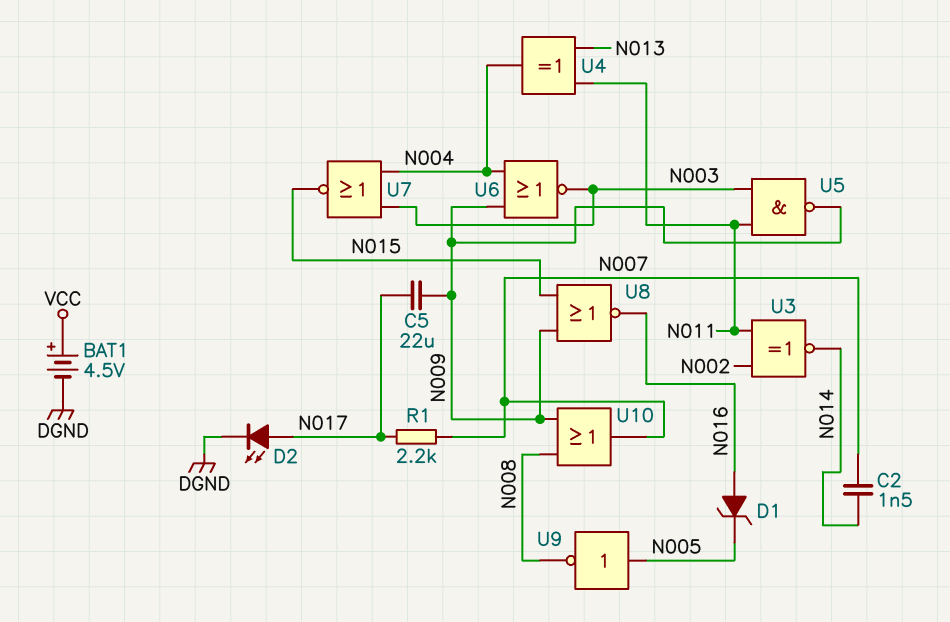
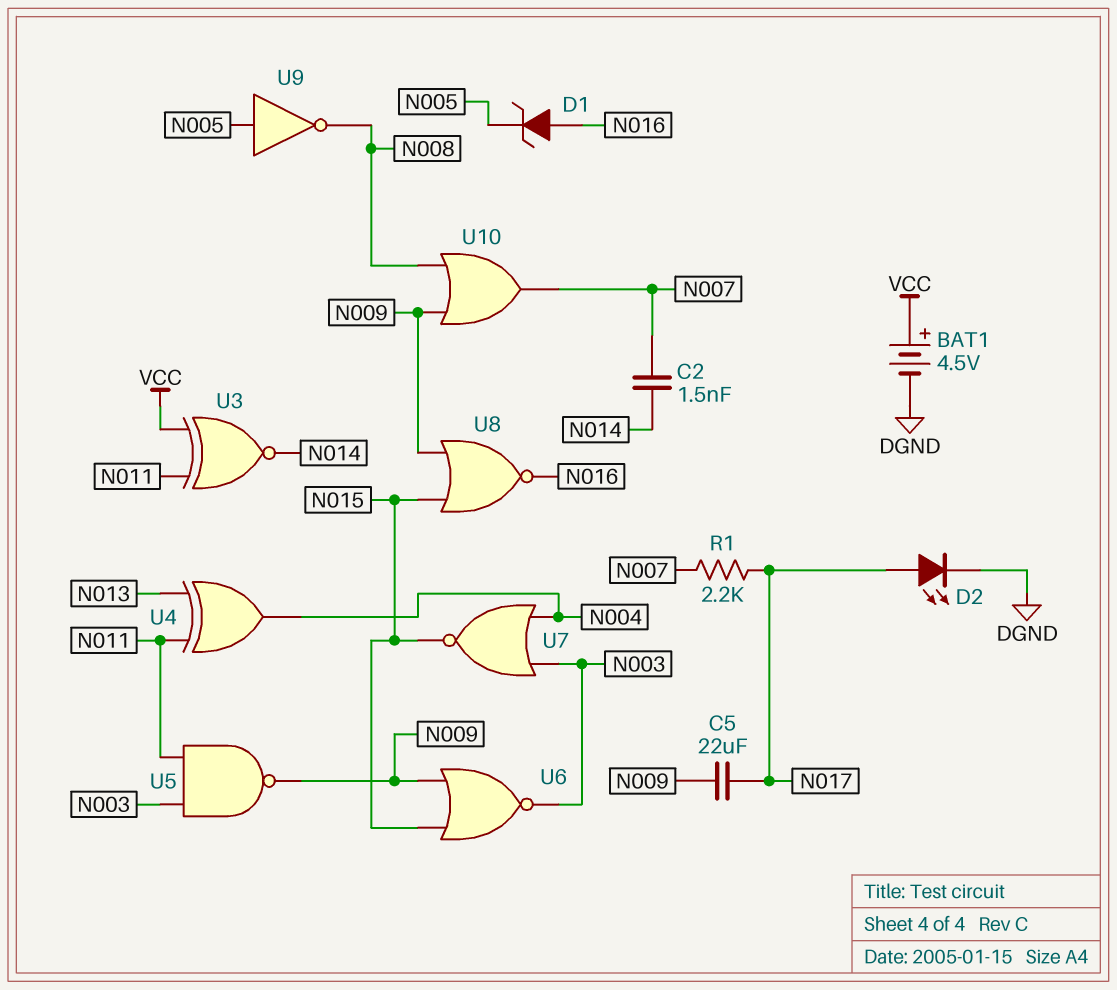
U3: XNOR (in N002, in N011, out N014) -> XNOR (in N011, in VCC, out N014)
U6: NOR (in N004, in N009, out N003) -> NOR (in N009, in N015, out N003)

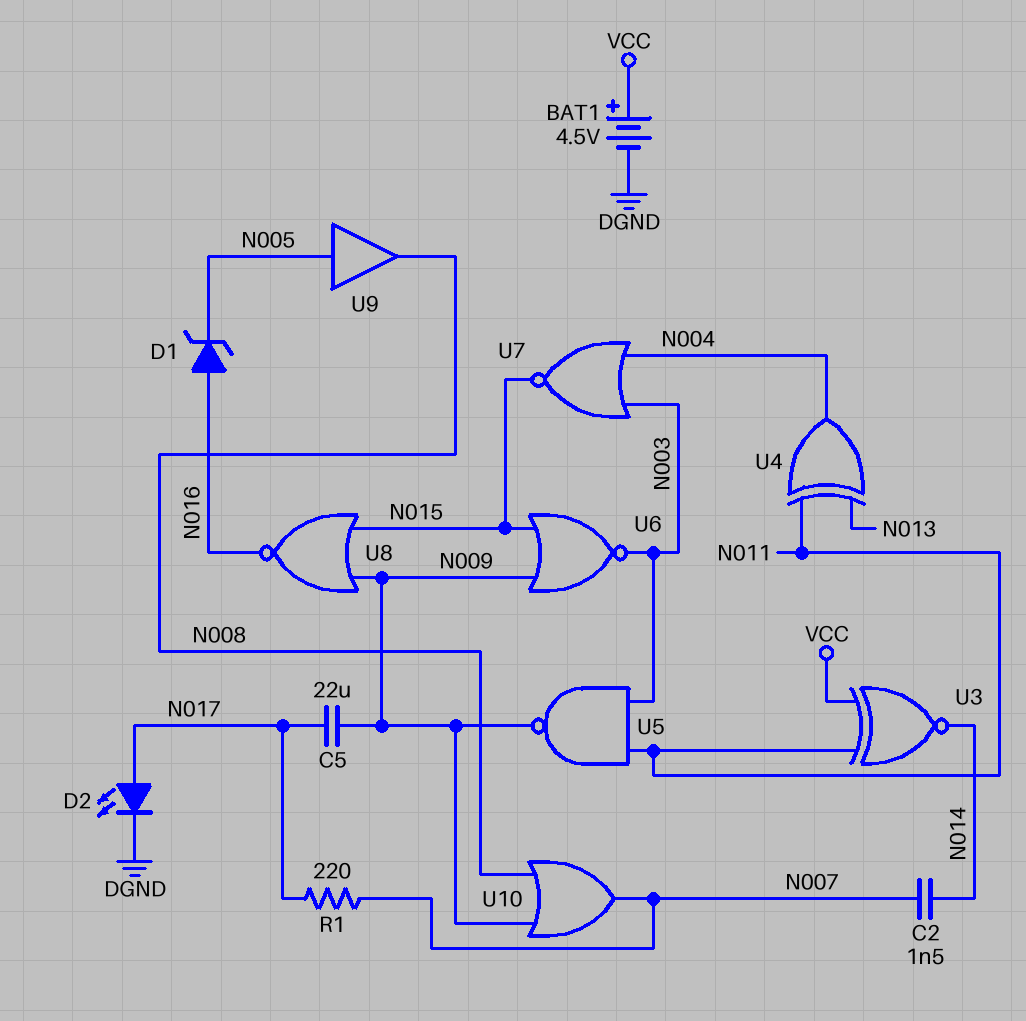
R1: 2.2k (N007, N017) -> 220 (N007, N017)
U9: NOT (in N005, out N008) -> buffer (in N005, out N008)

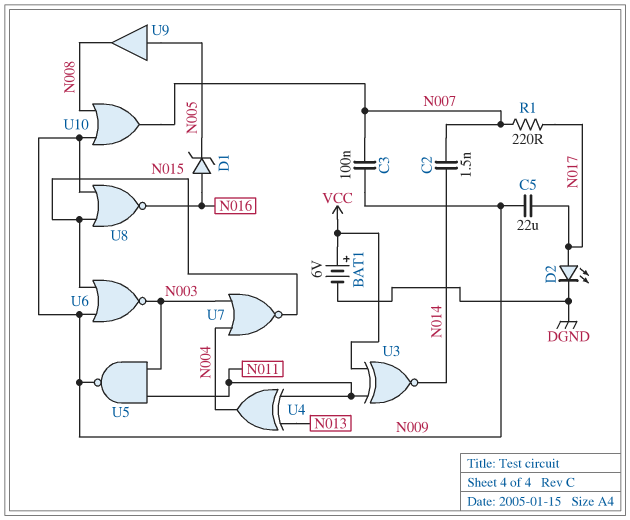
BAT1: 4.5V (plus VCC, minus DGND) -> 6V (plus VCC, minus DGND)
C3: none -> 100nF (N007, N009)

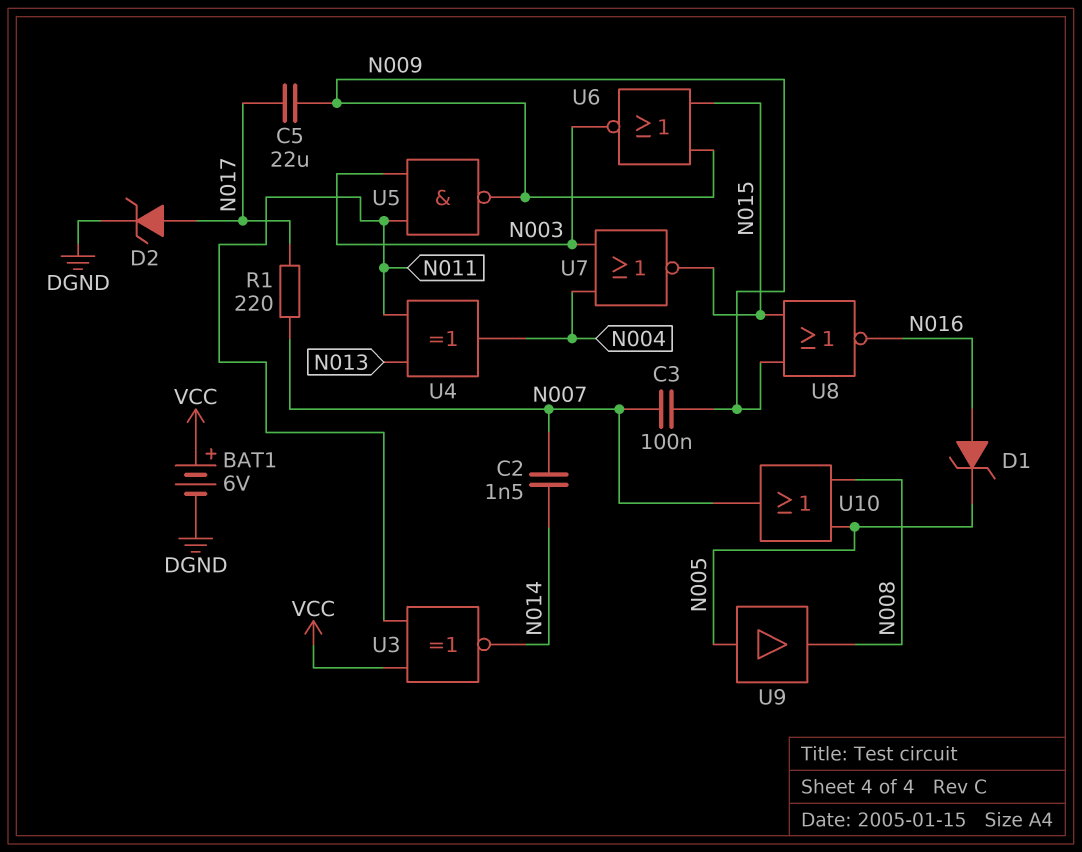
D2: LED (A N017, K DGND) -> zener (A N017, K DGND)
U10: OR (in N008, in N009, out N007) -> OR (in N005, in N008, out N007)

